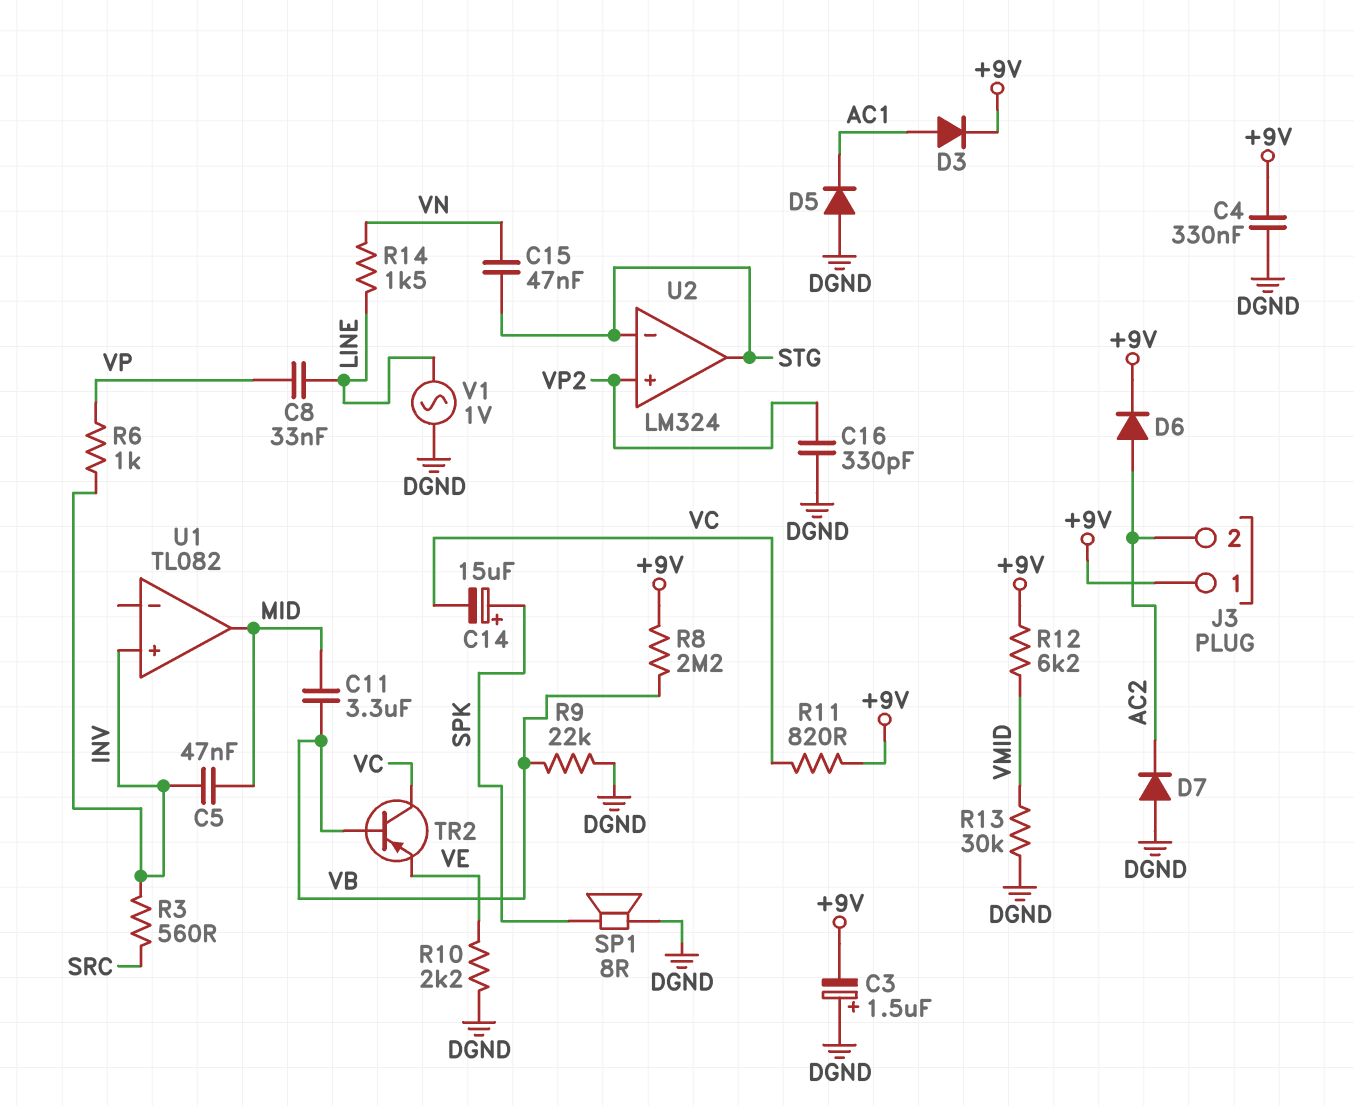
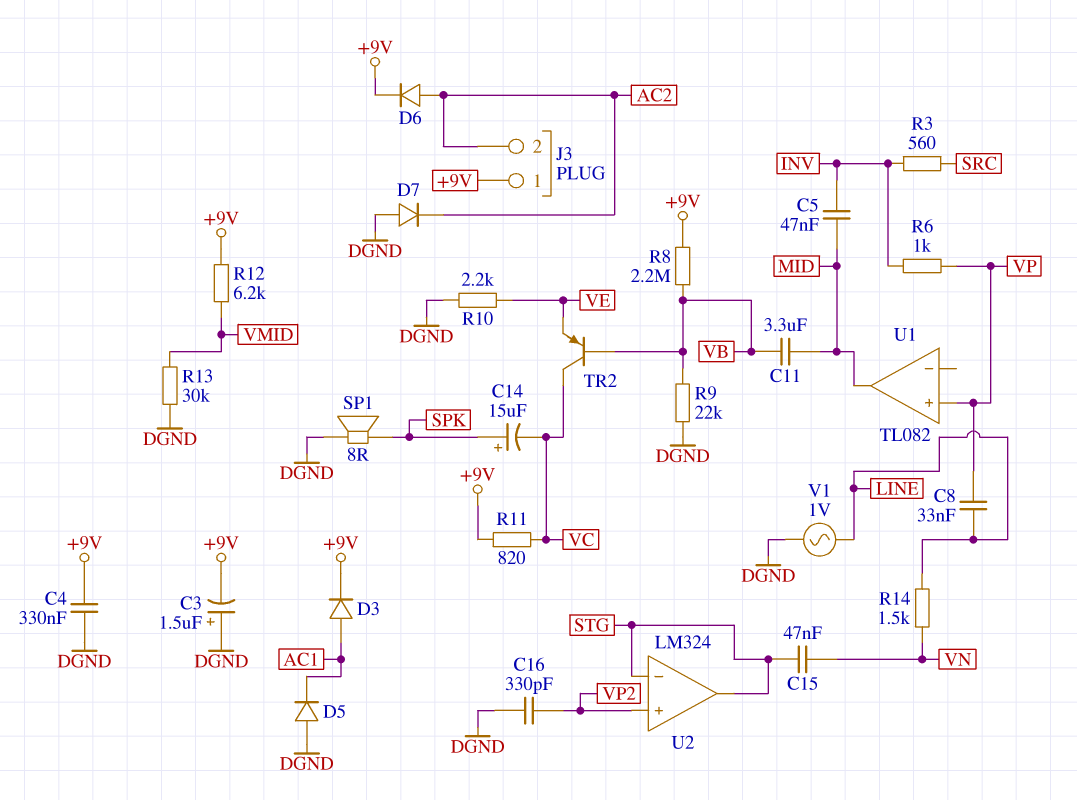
U1 pin in+: INV -> VP

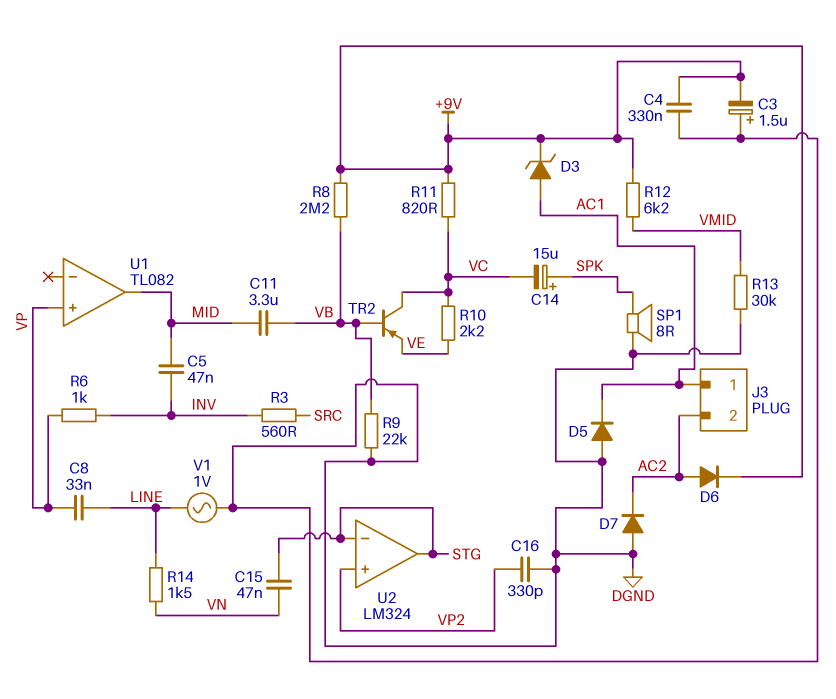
D3: diode (A AC1, K +9V) -> zener (A AC1, K +9V)
J3 pin 1: +9V -> AC1
R10: 2.2k (DGND, VE) -> 2.2k (VC, VE)

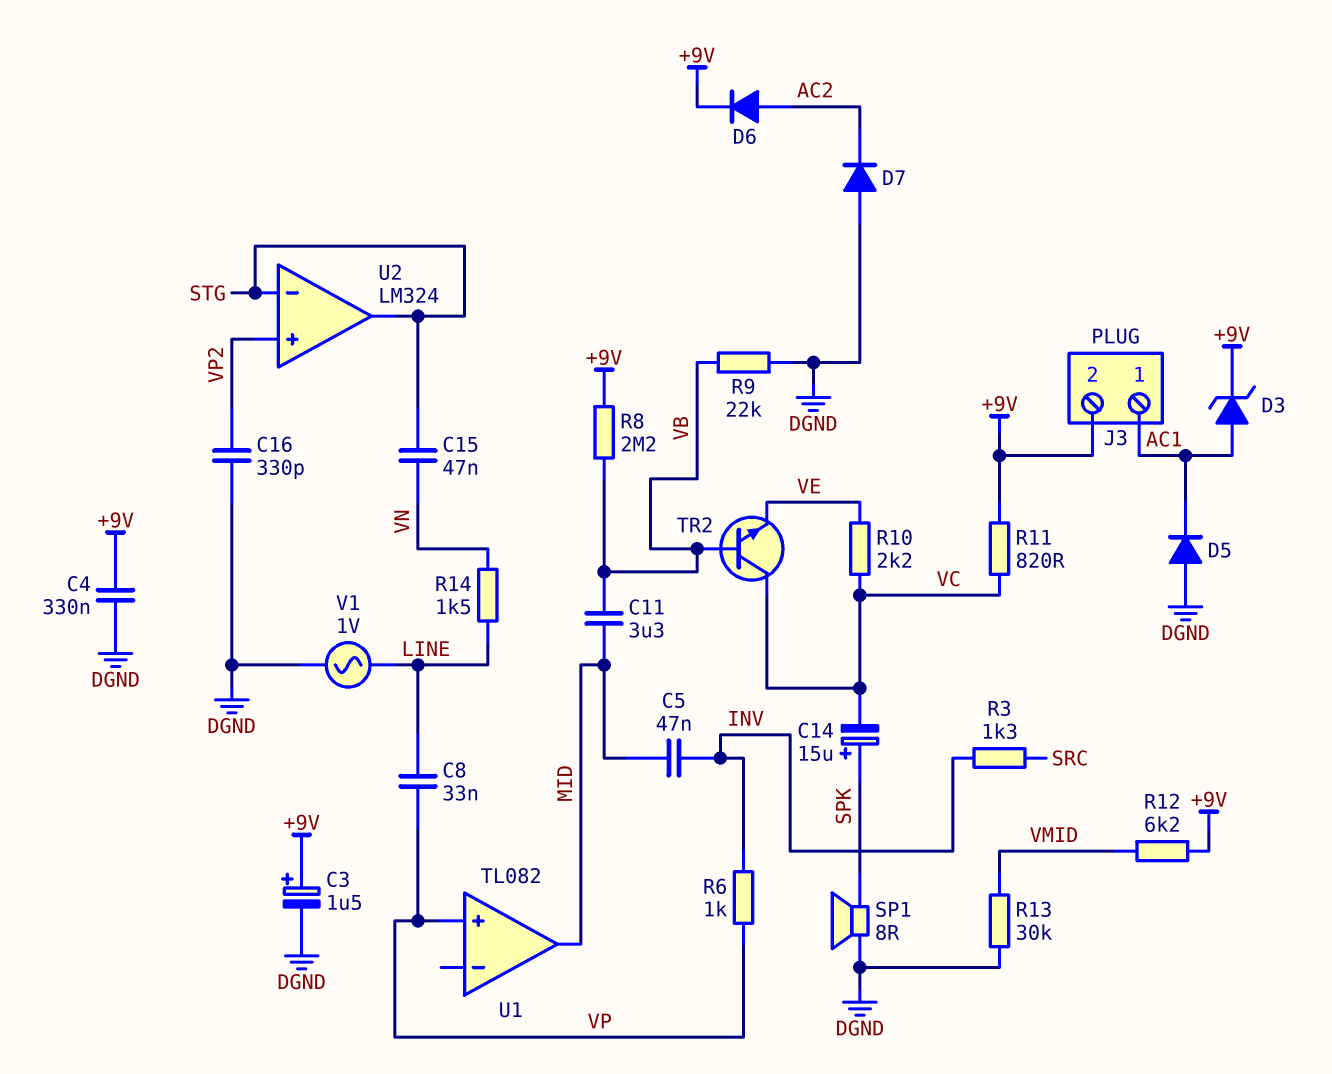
C3: 1.5uF (plus DGND, minus +9V) -> 1.5uF (plus +9V, minus DGND)
J3 pin 2: AC2 -> +9V
R3: 560 (INV, SRC) -> 1.3k (INV, SRC)
TR2: PNP (B VB, C VC, E VE) -> NPN (B VB, C VC, E VE)

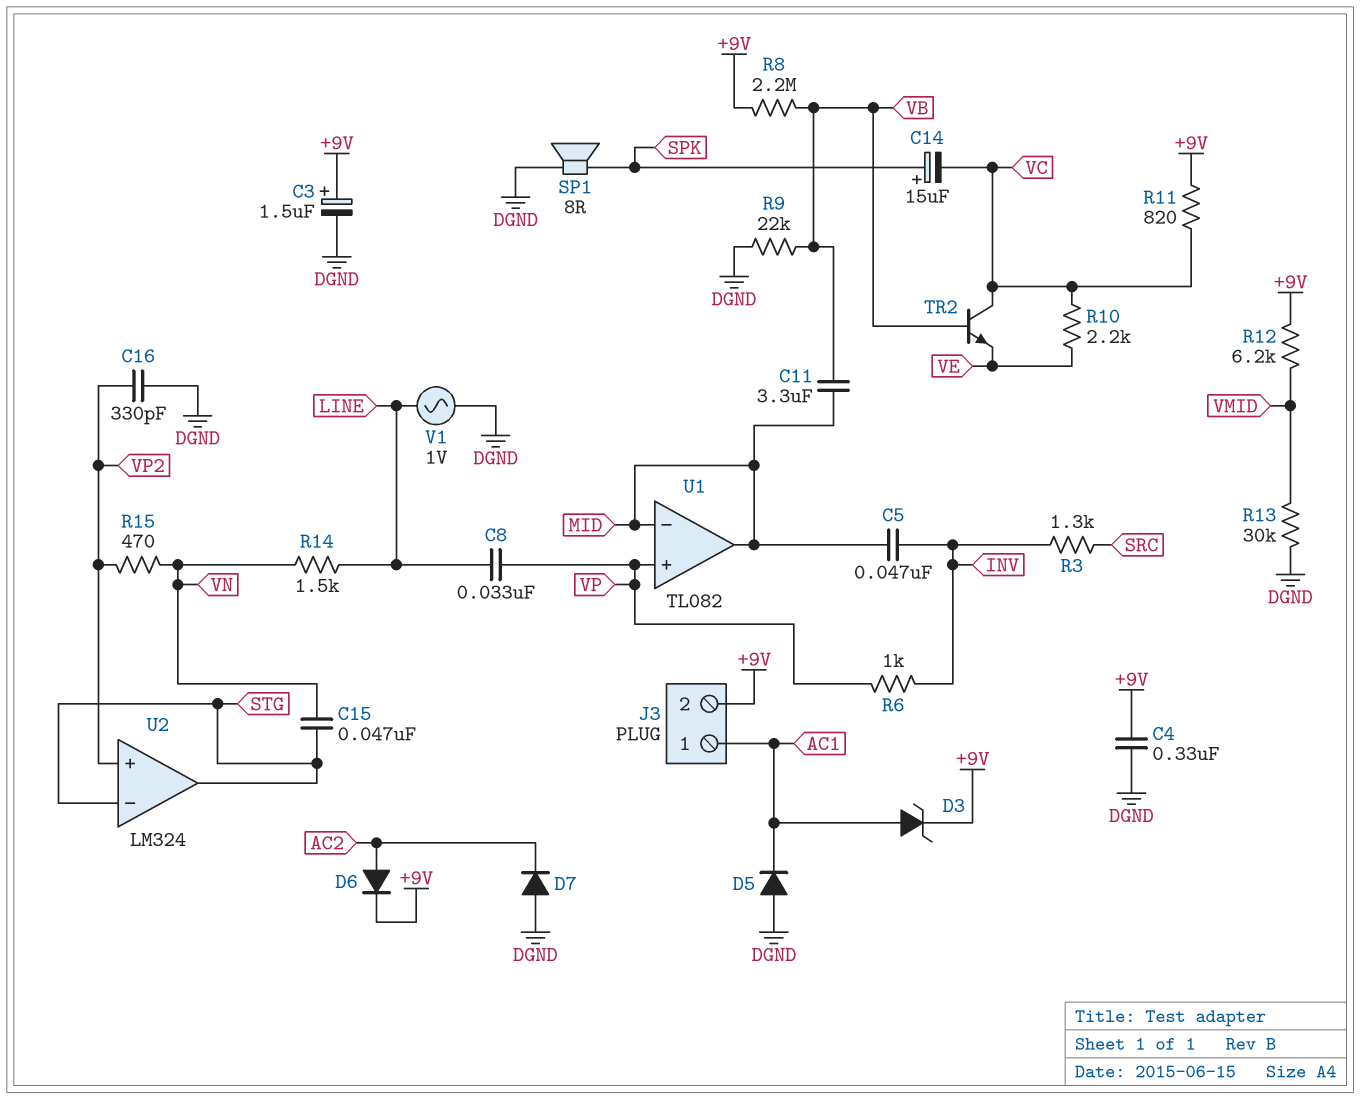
R15: none -> 470 (VN, VP2)
U1 pin in-: none -> MID

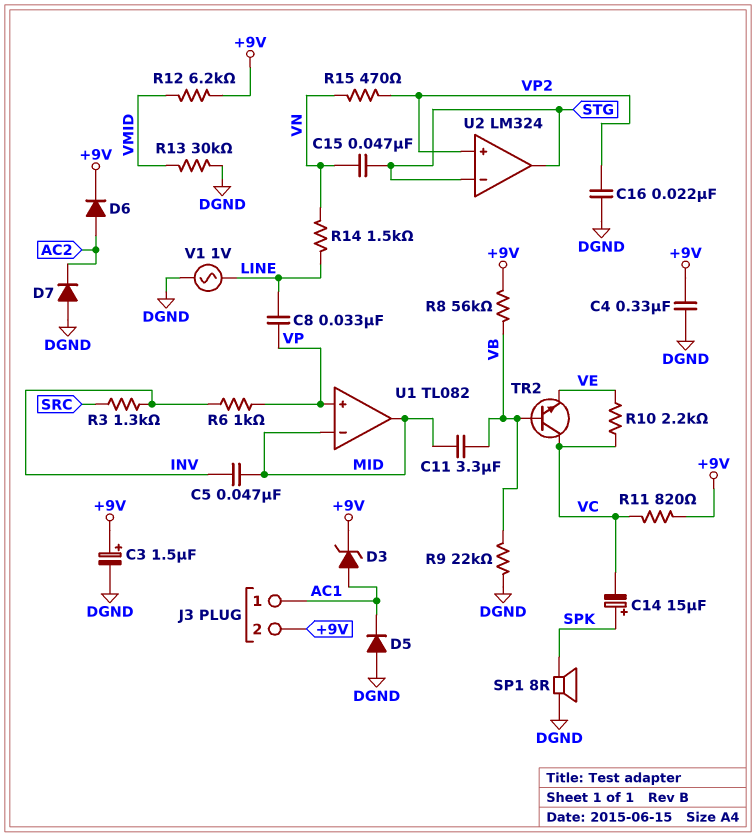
C16: 330pF (DGND, VP2) -> 22nF (DGND, VP2)
R8: 2.2M (+9V, VB) -> 56k (+9V, VB)

